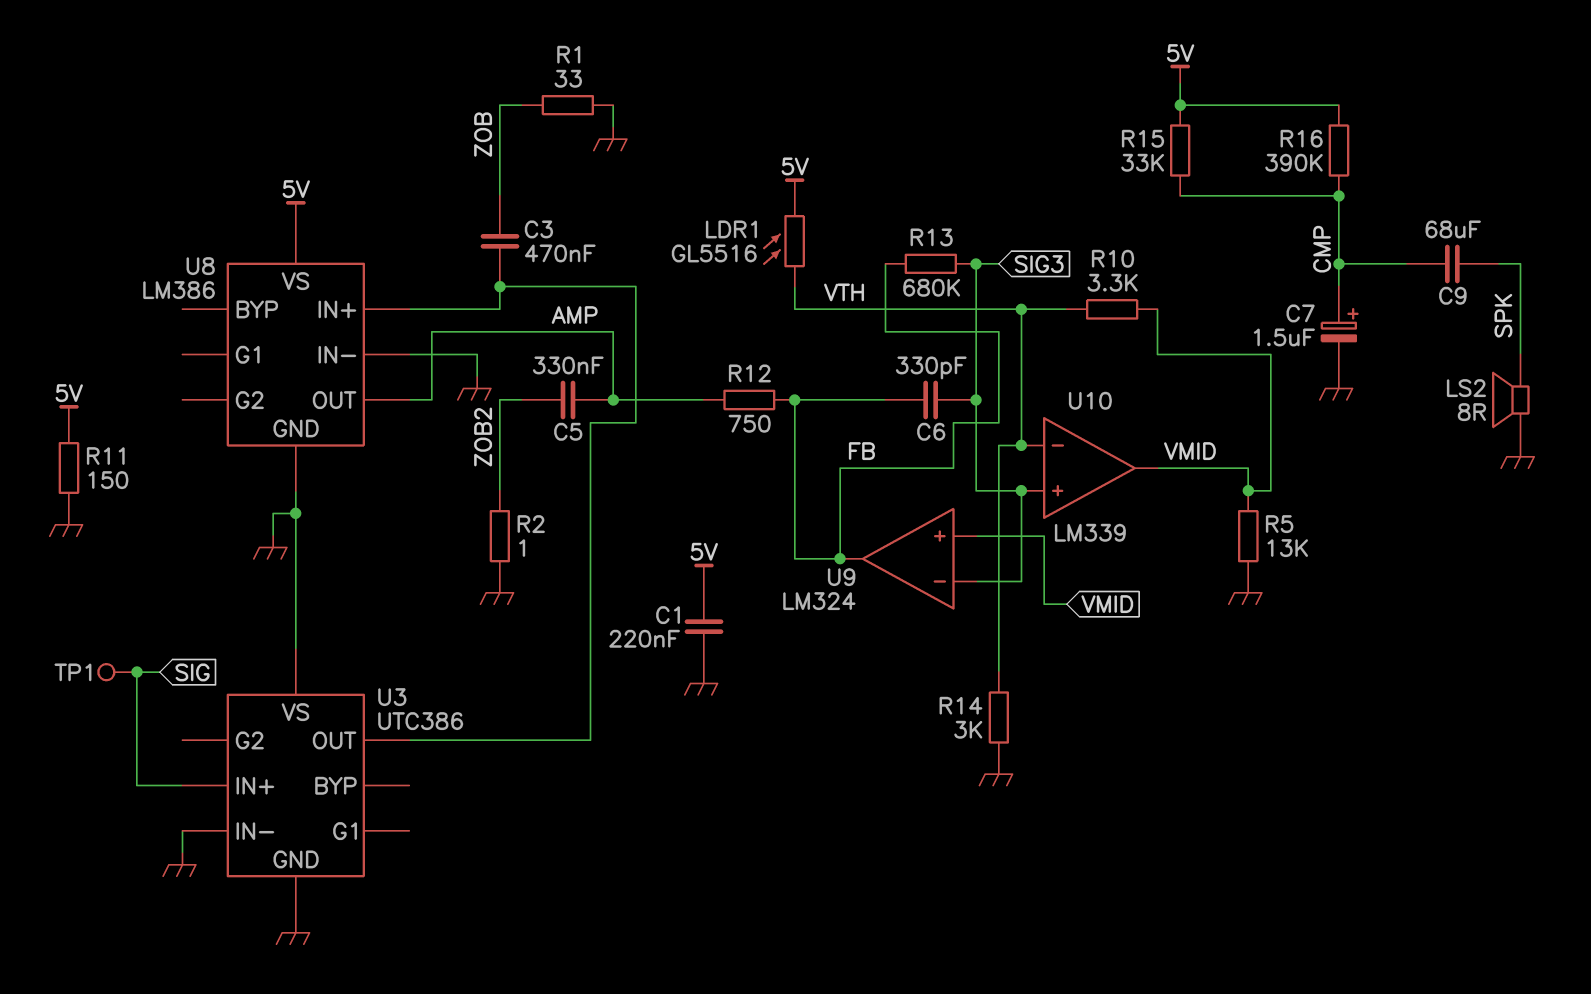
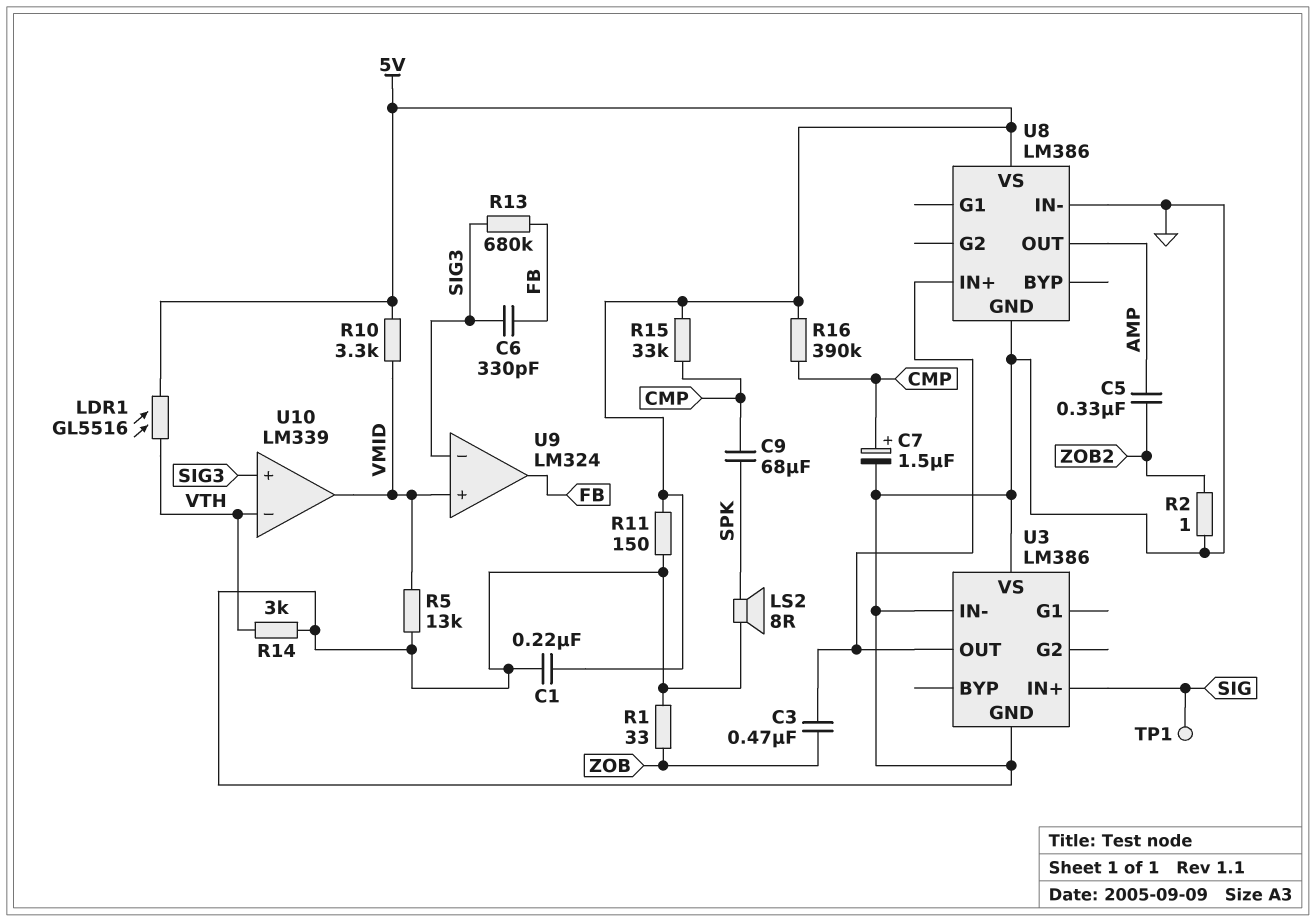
R10: 3.3k (VMID, VTH) -> 3.3k (5V, VMID)
R12: 750 (AMP, FB) -> none
U3: UTC386 -> LM386

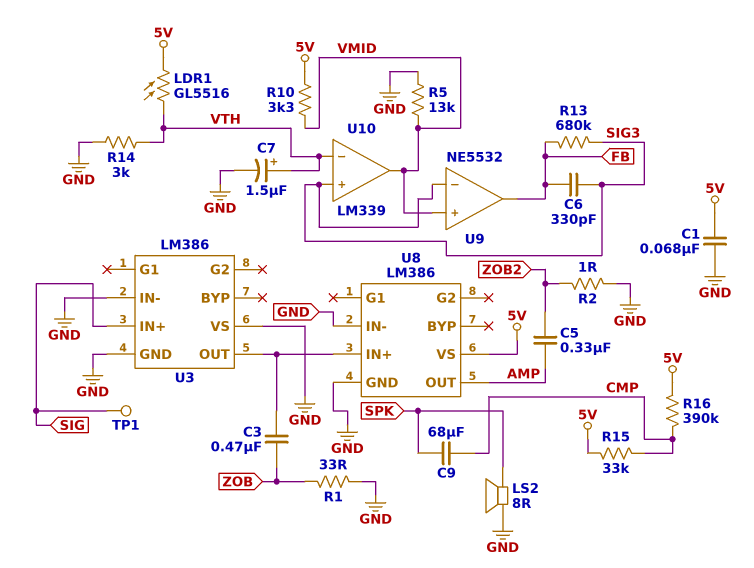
C1: 220nF (5V, GND) -> 68nF (5V, GND)
C7: 1.5uF (plus CMP, minus GND) -> 1.5uF (plus VTH, minus GND)
R11: 150 (5V, GND) -> none
U9: LM324 -> NE5532

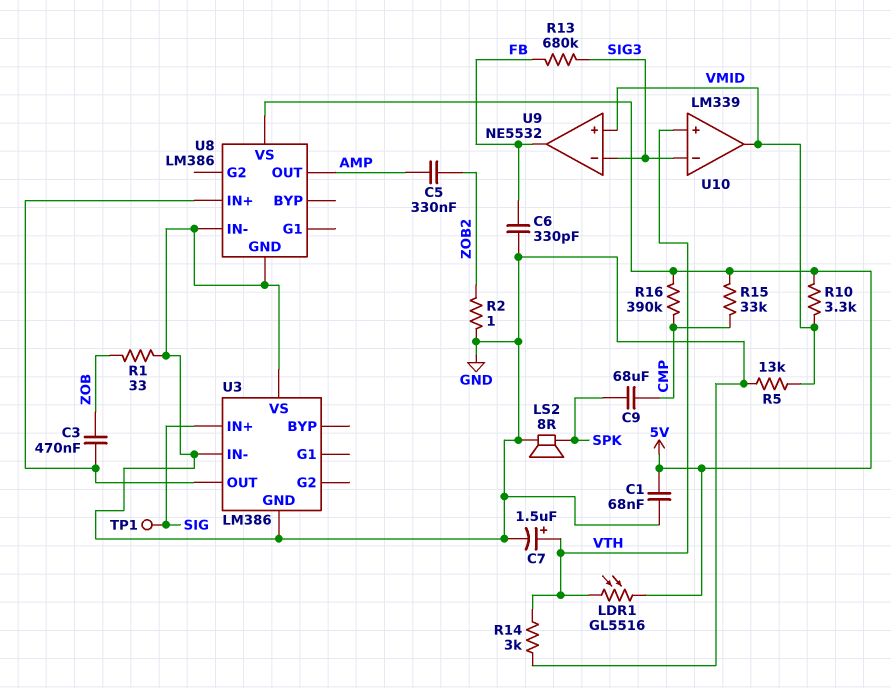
C6: 330pF (FB, SIG3) -> 330pF (FB, GND)
U10 pin in+: SIG3 -> VTH
U10 pin in-: VTH -> SIG3

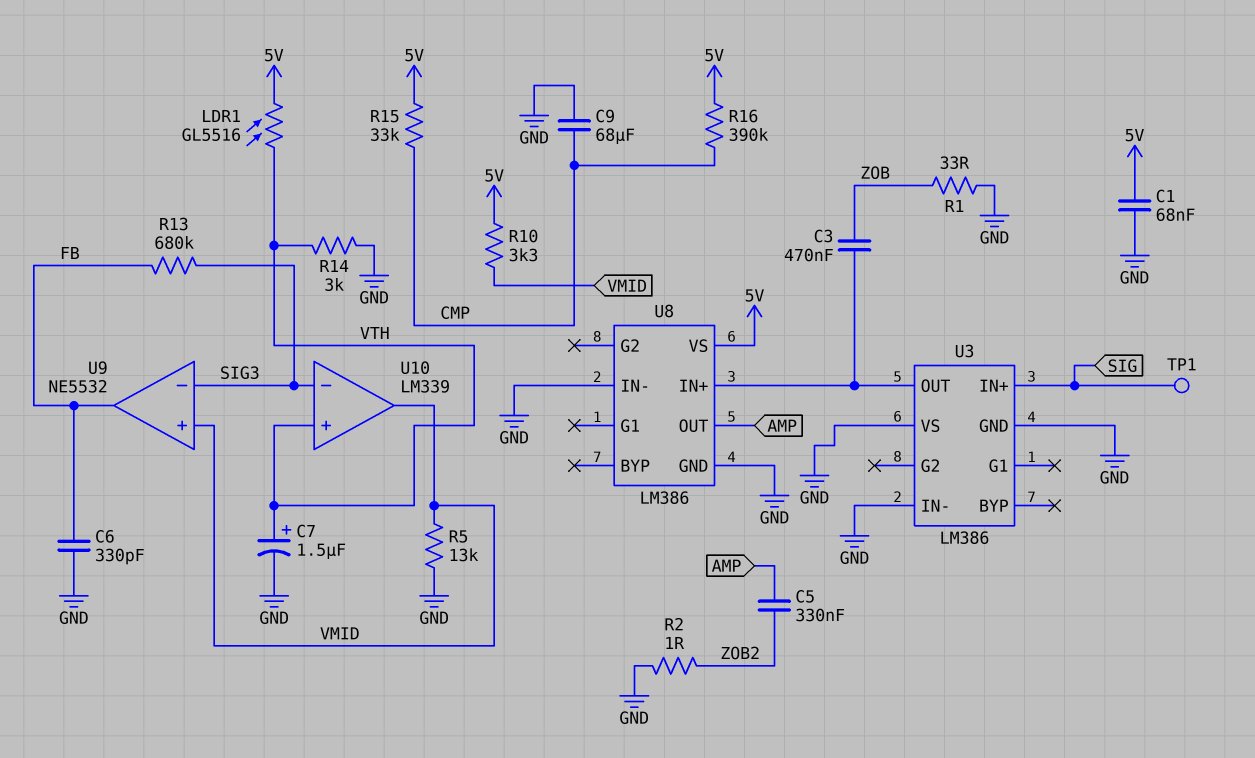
C9: 68uF (CMP, SPK) -> 68uF (CMP, GND)
LS2: speaker 8R (GND, SPK) -> none

